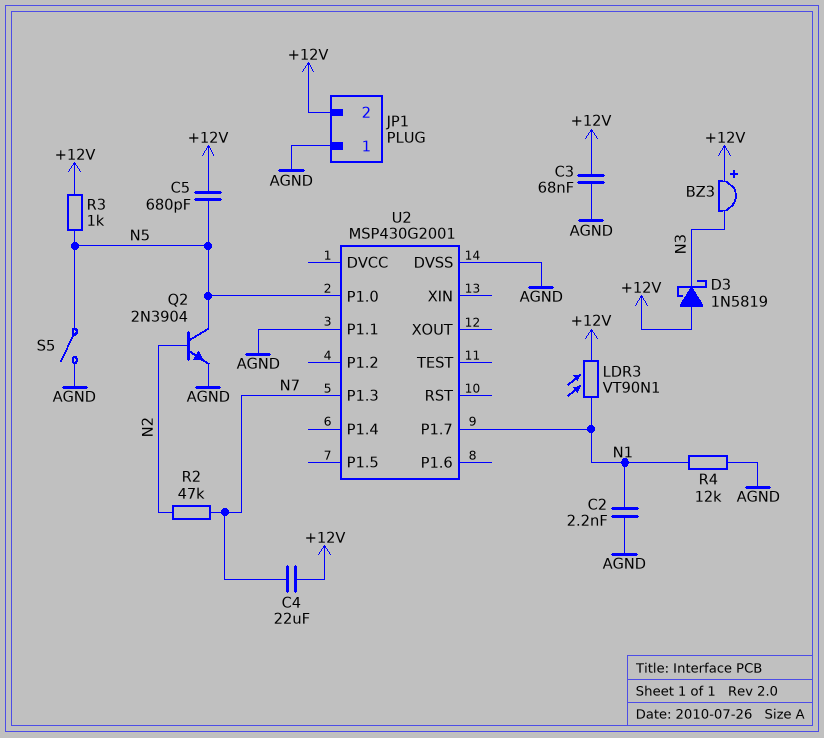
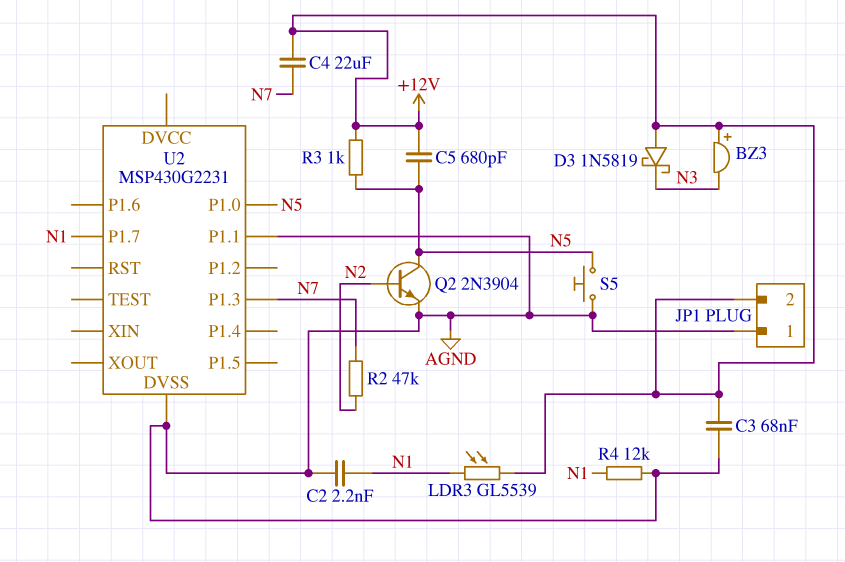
LDR3: VT90N1 (+12V, N1) -> GL5539 (+12V, N1)
S5: switch (AGND, N5) -> button (AGND, N5)
U2: MSP430G2001 -> MSP430G2231

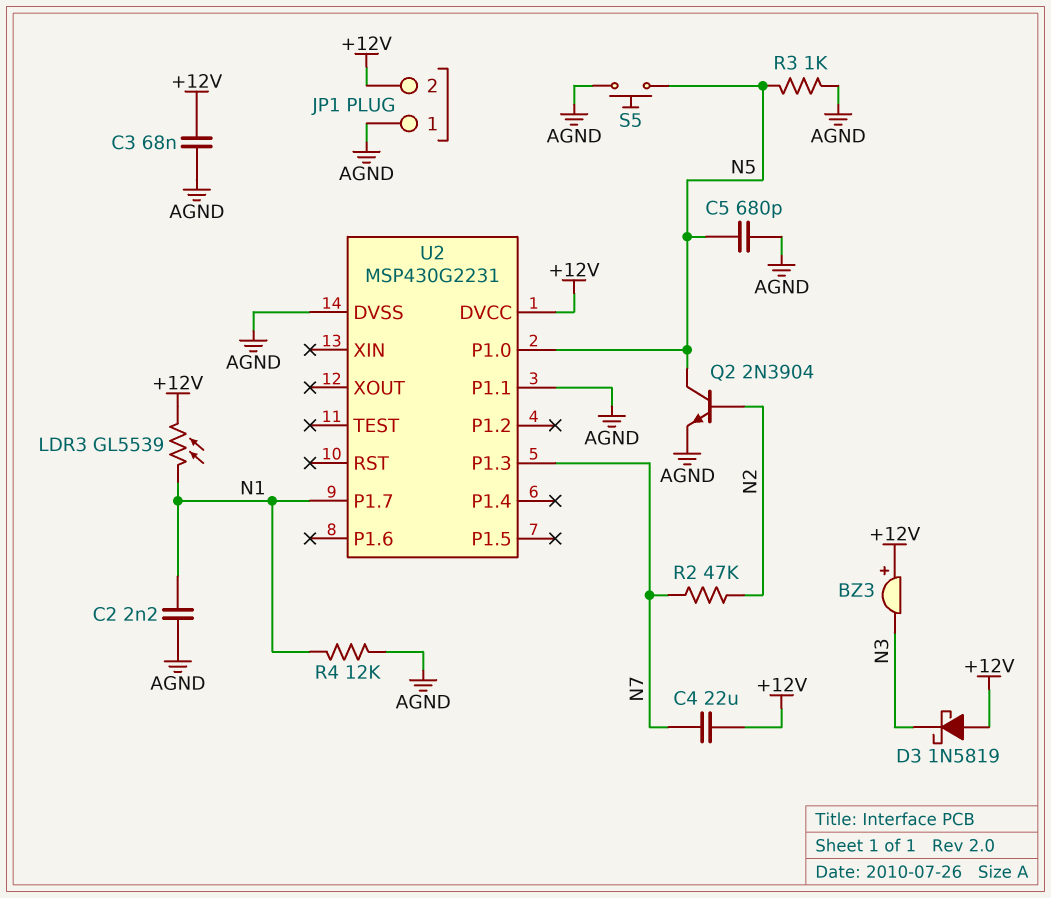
C5: 680pF (+12V, N5) -> 680pF (AGND, N5)
R3: 1k (+12V, N5) -> 1k (AGND, N5)
U2 pin DVCC: none -> +12V

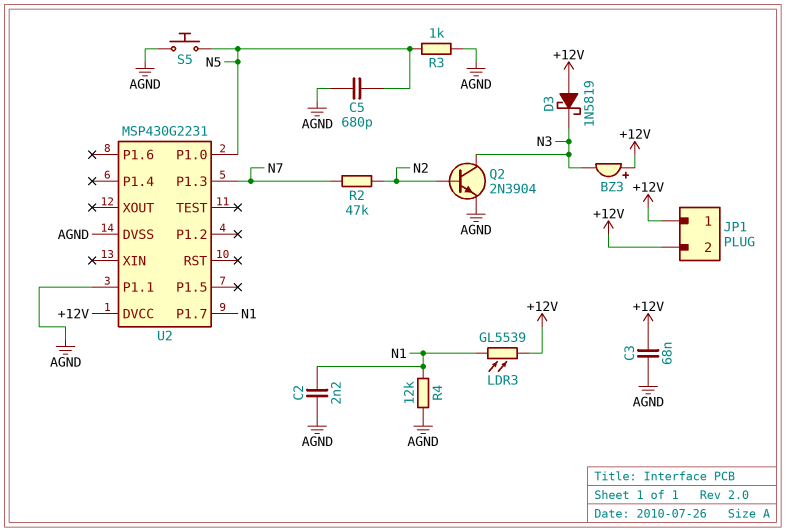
C4: 22uF (+12V, N7) -> none
JP1 pin 1: AGND -> +12V
Q2: NPN 2N3904 (B N2, C N5, E AGND) -> NPN 2N3904 (B N2, C N3, E AGND)

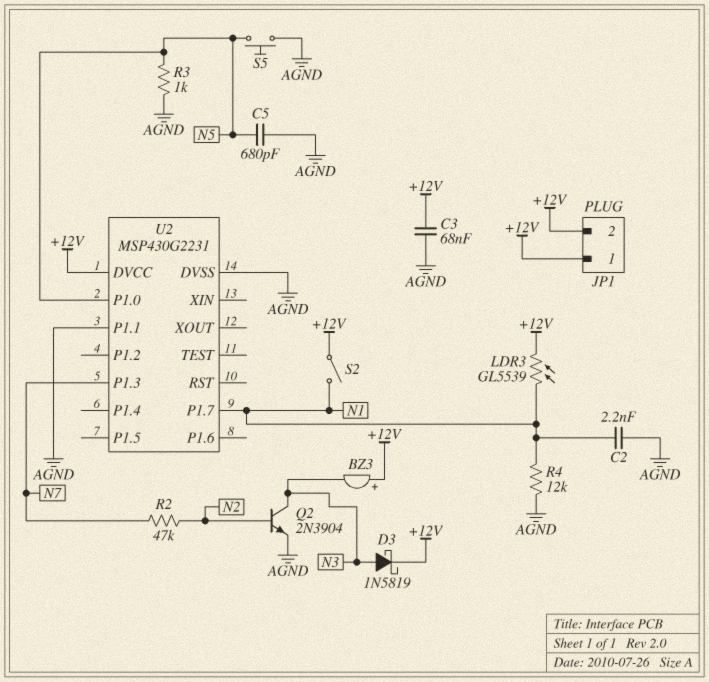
D3: schottky 1N5819 (A +12V, K N3) -> schottky 1N5819 (A N3, K +12V)
S2: none -> switch (+12V, N1)

